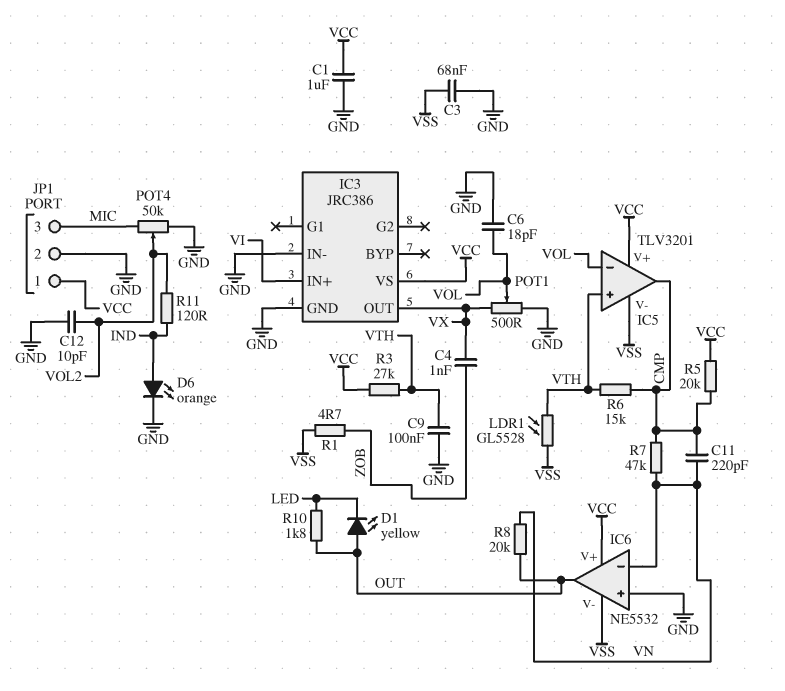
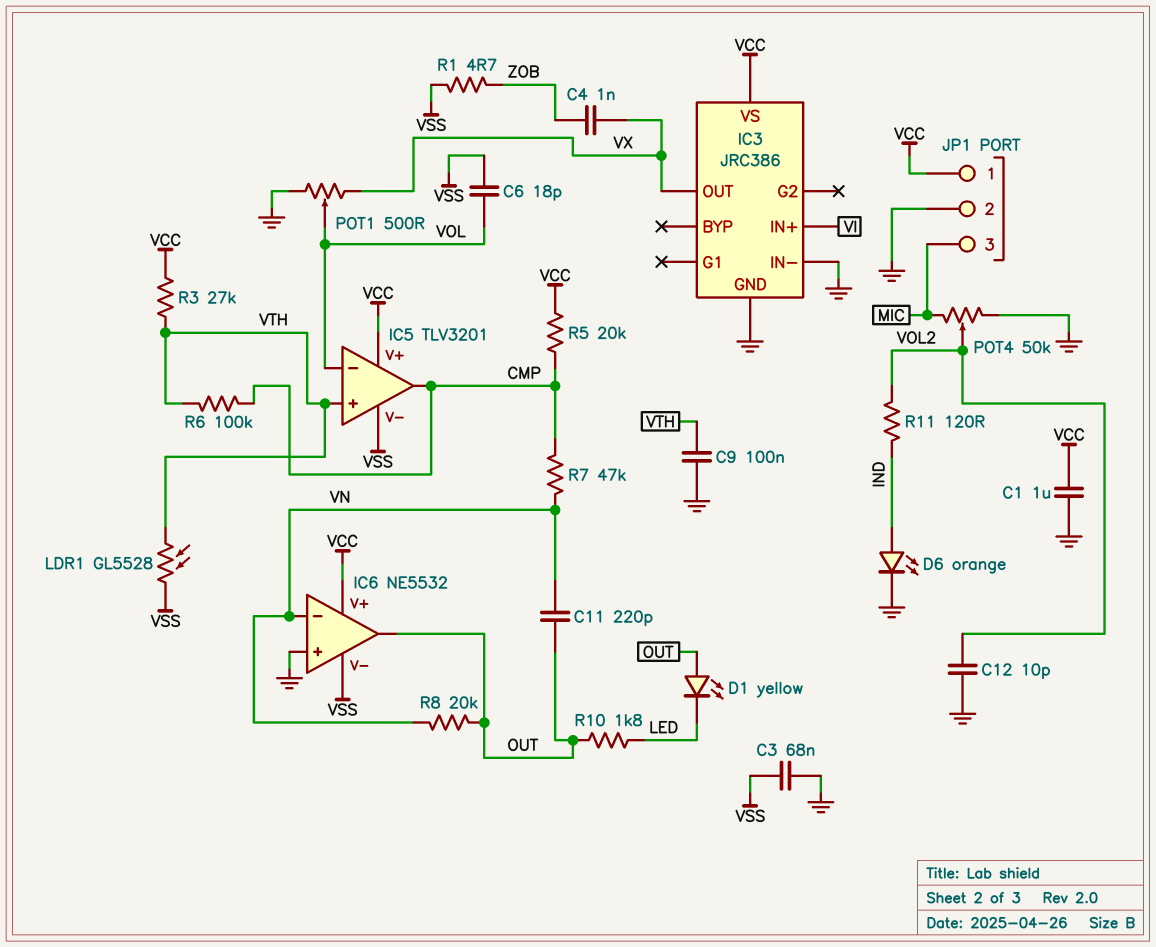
C6: 18pF (GND, VOL) -> 18pF (VOL, VSS)
C11: 220pF (CMP, VN) -> 220pF (OUT, VN)
R6: 15k (CMP, VTH) -> 100k (CMP, VTH)

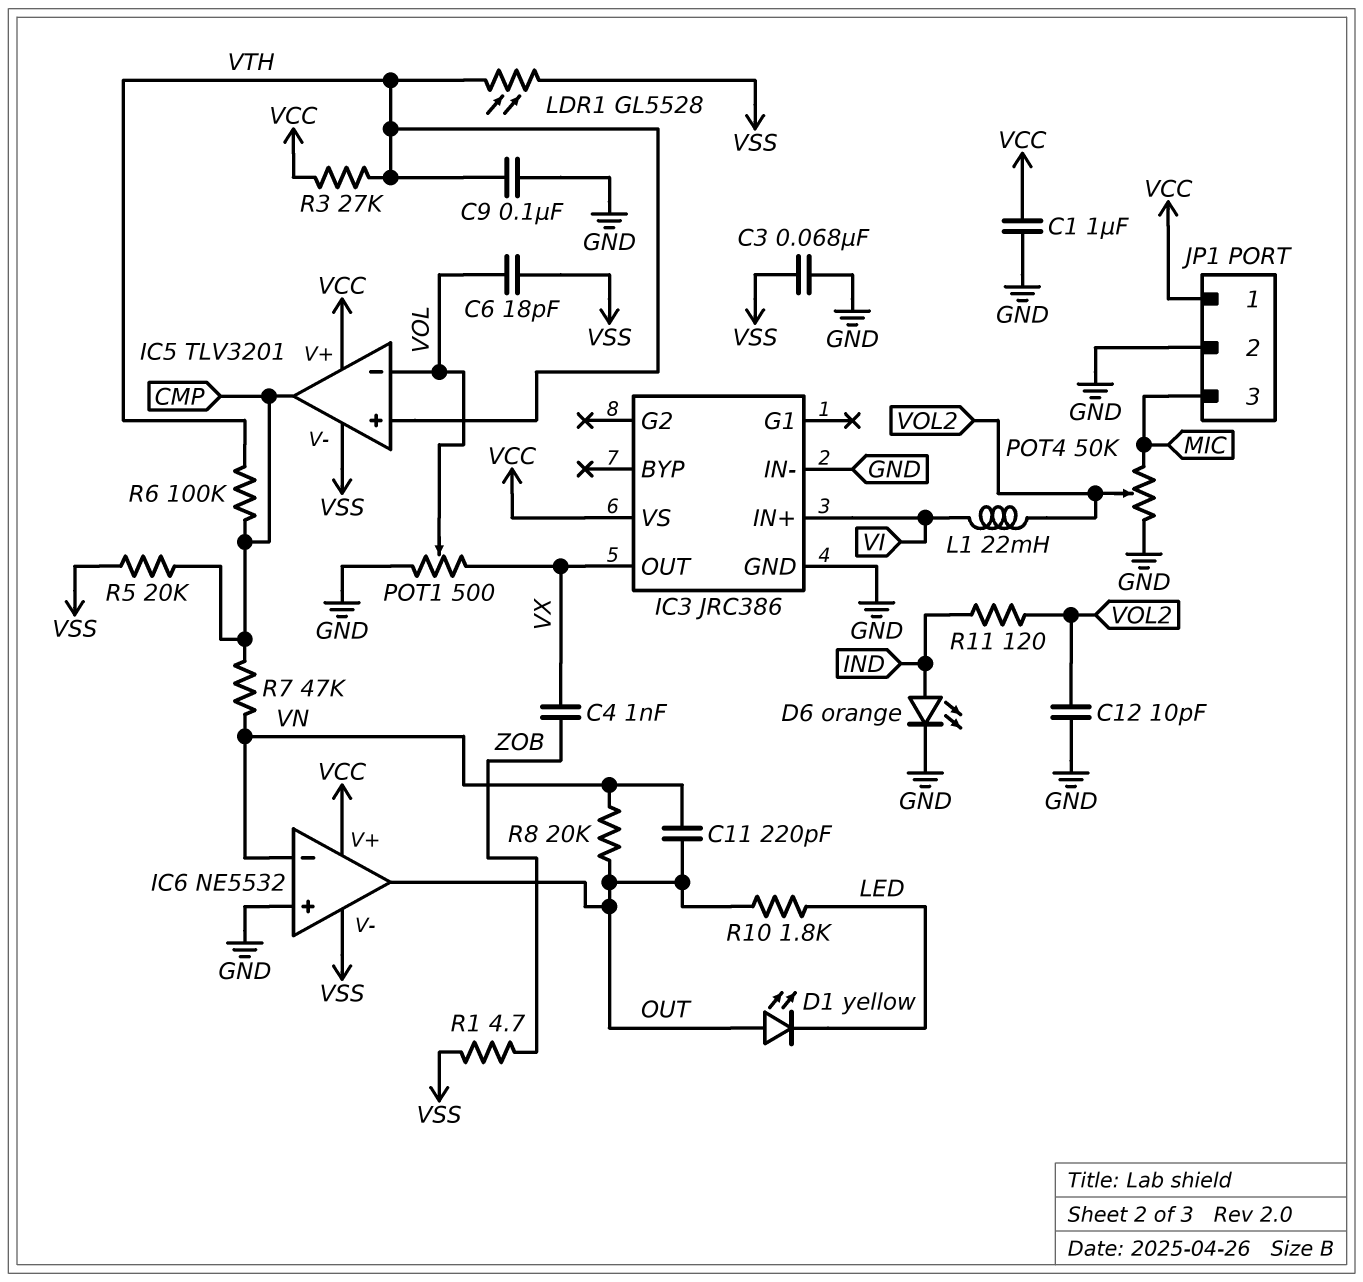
L1: none -> 22mH (VI, VOL2)
R5: 20k (CMP, VCC) -> 20k (CMP, VSS)

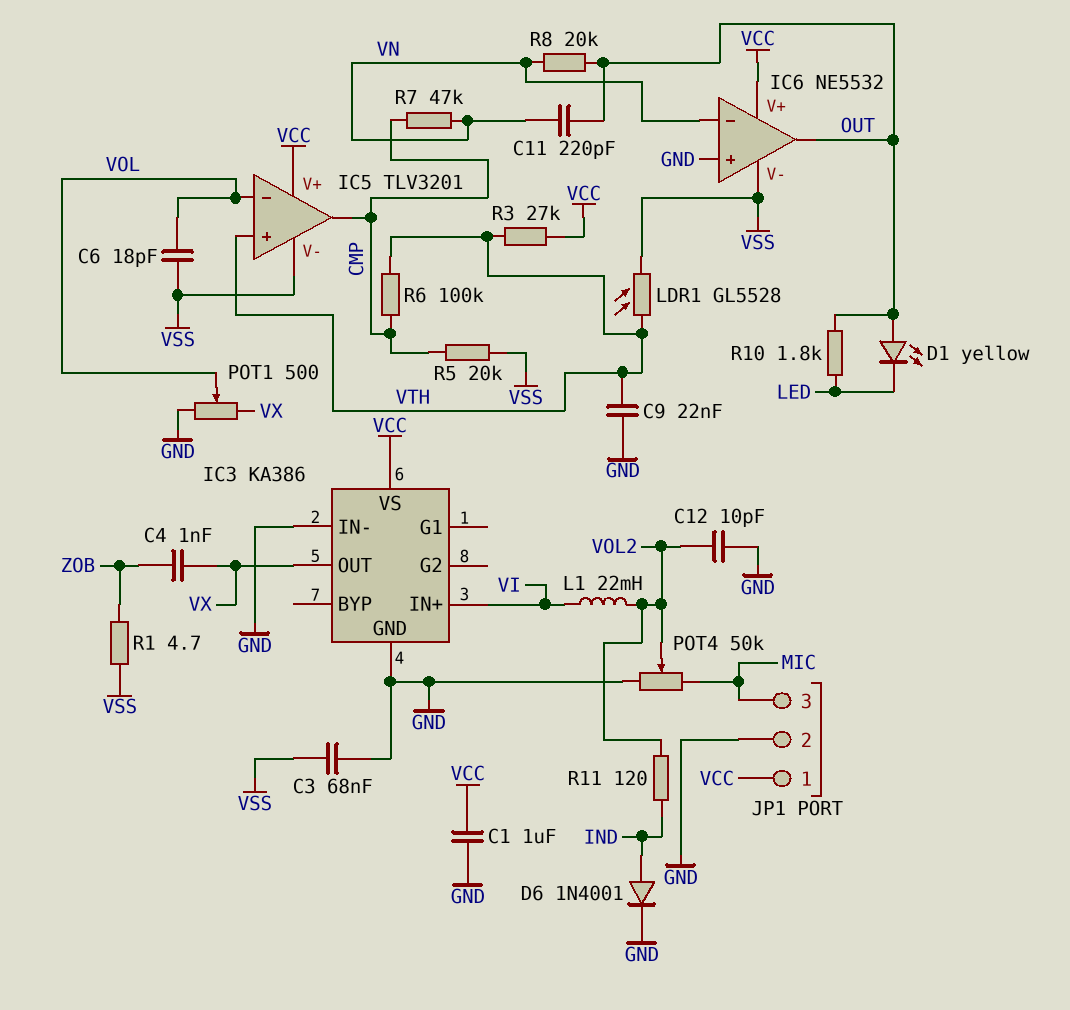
C9: 100nF (GND, VTH) -> 22nF (GND, VTH)
D6: LED orange (A IND, K GND) -> diode 1N4001 (A IND, K GND)
IC3: JRC386 -> KA386

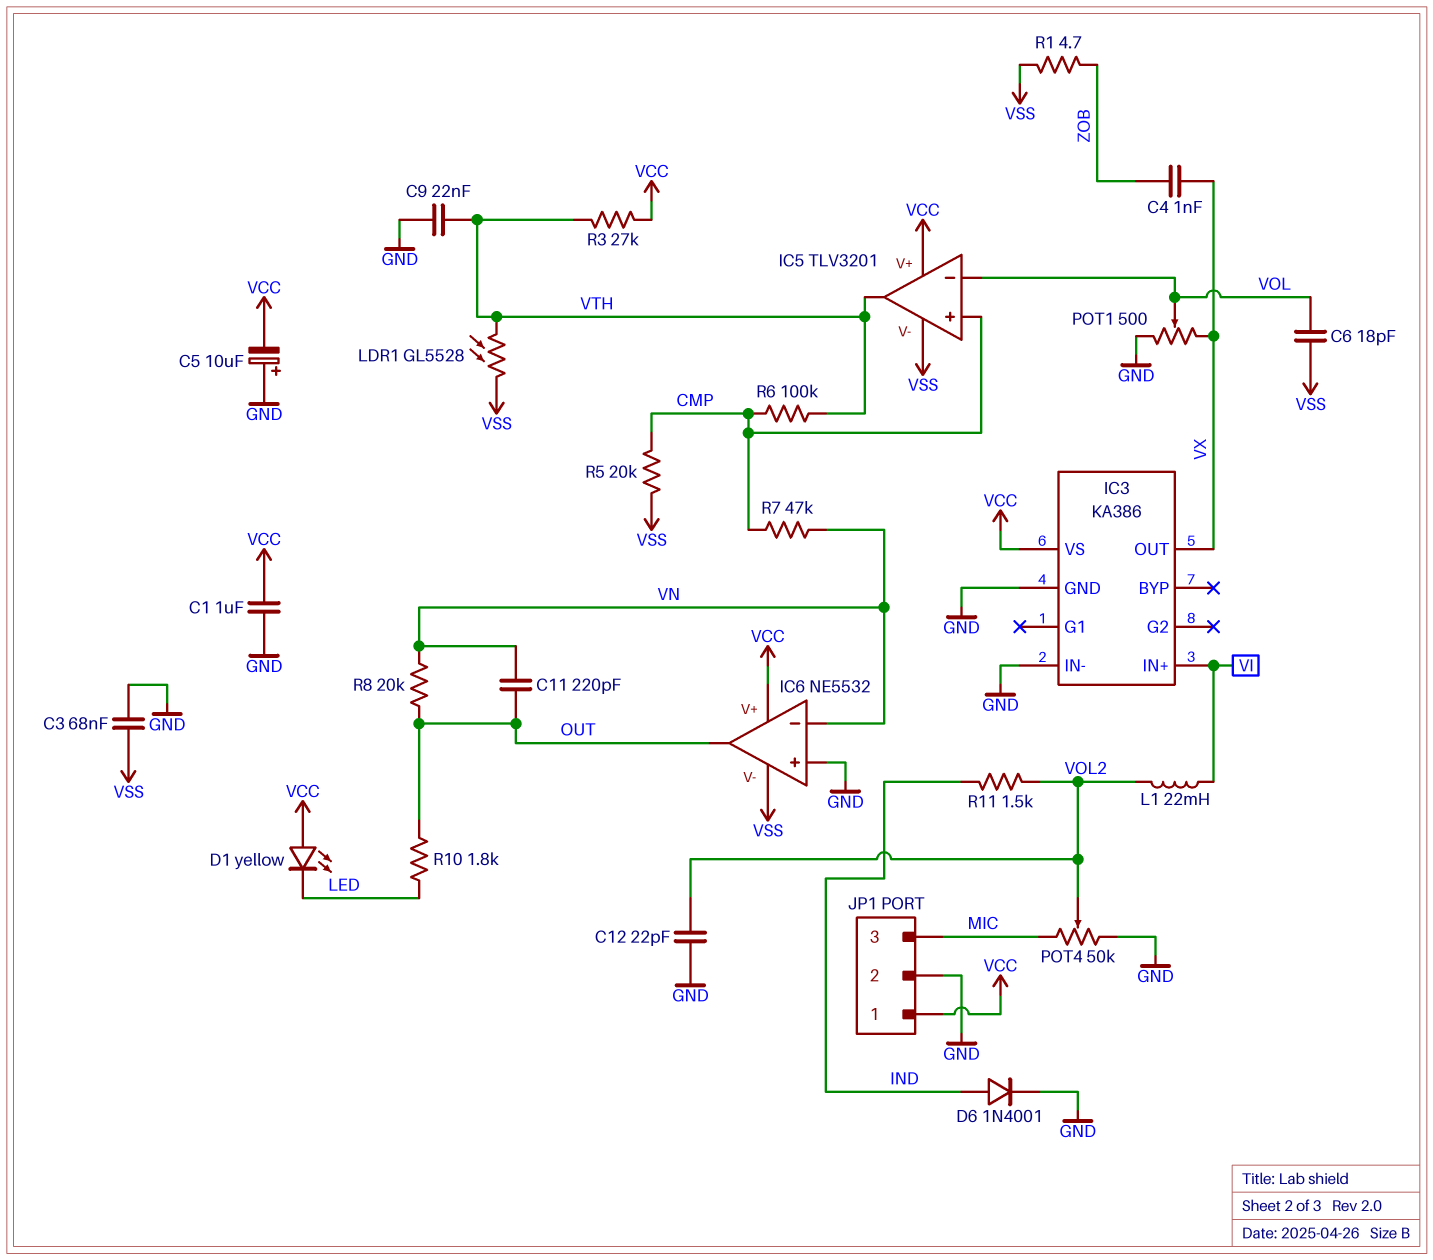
C5: none -> 10uF (plus GND, minus VCC)
C12: 10pF (GND, VOL2) -> 22pF (GND, VOL2)
D1: LED yellow (A OUT, K LED) -> LED yellow (A VCC, K LED)
IC5 pin in+: VTH -> CMP
IC5 pin out: CMP -> VTH
R11: 120 (IND, VOL2) -> 1.5k (IND, VOL2)

